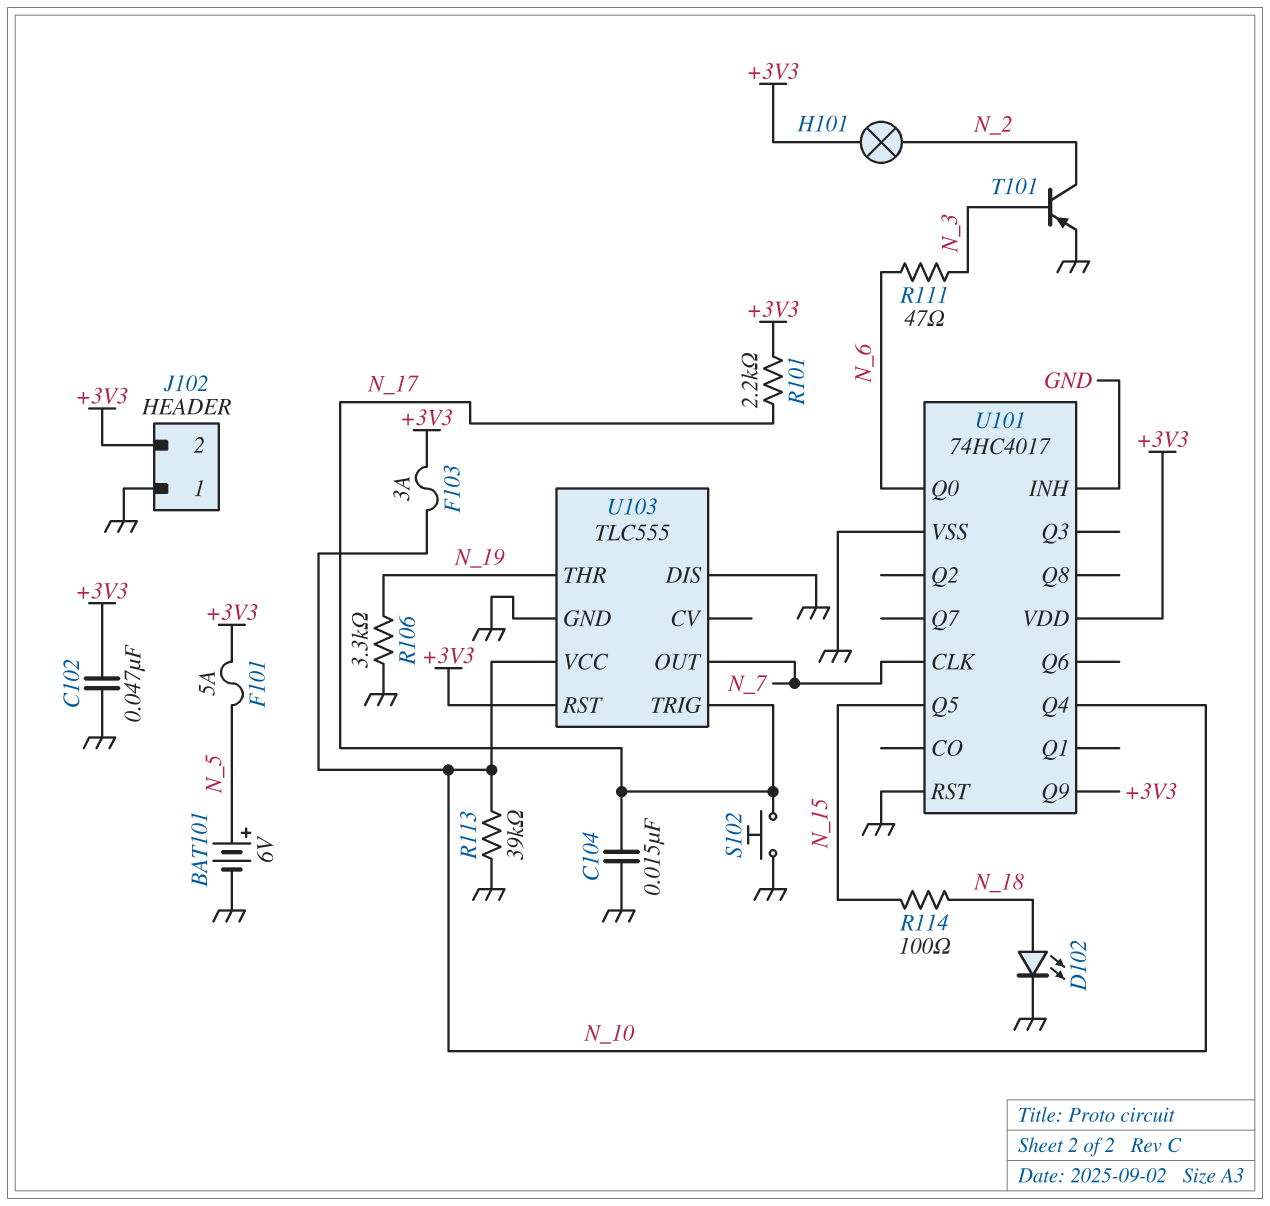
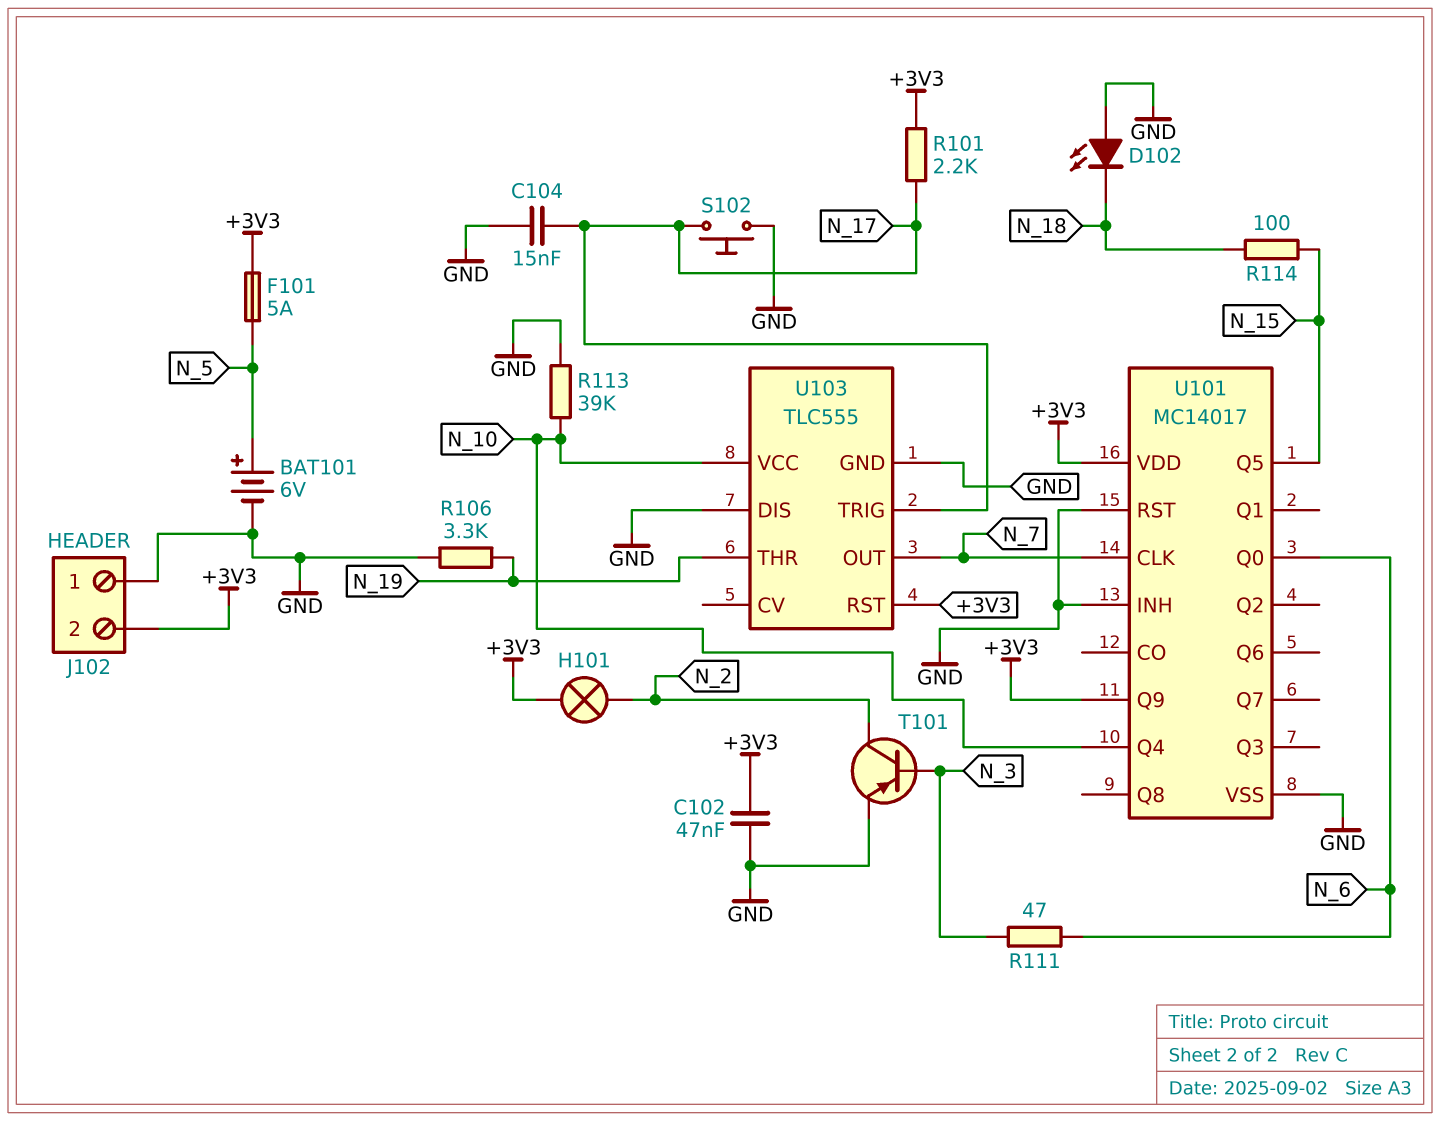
D102: LED (A N_18, K GND) -> LED (A GND, K N_18)
F103: 3A (+3V3, N_10) -> none
U101: 74HC4017 -> MC14017

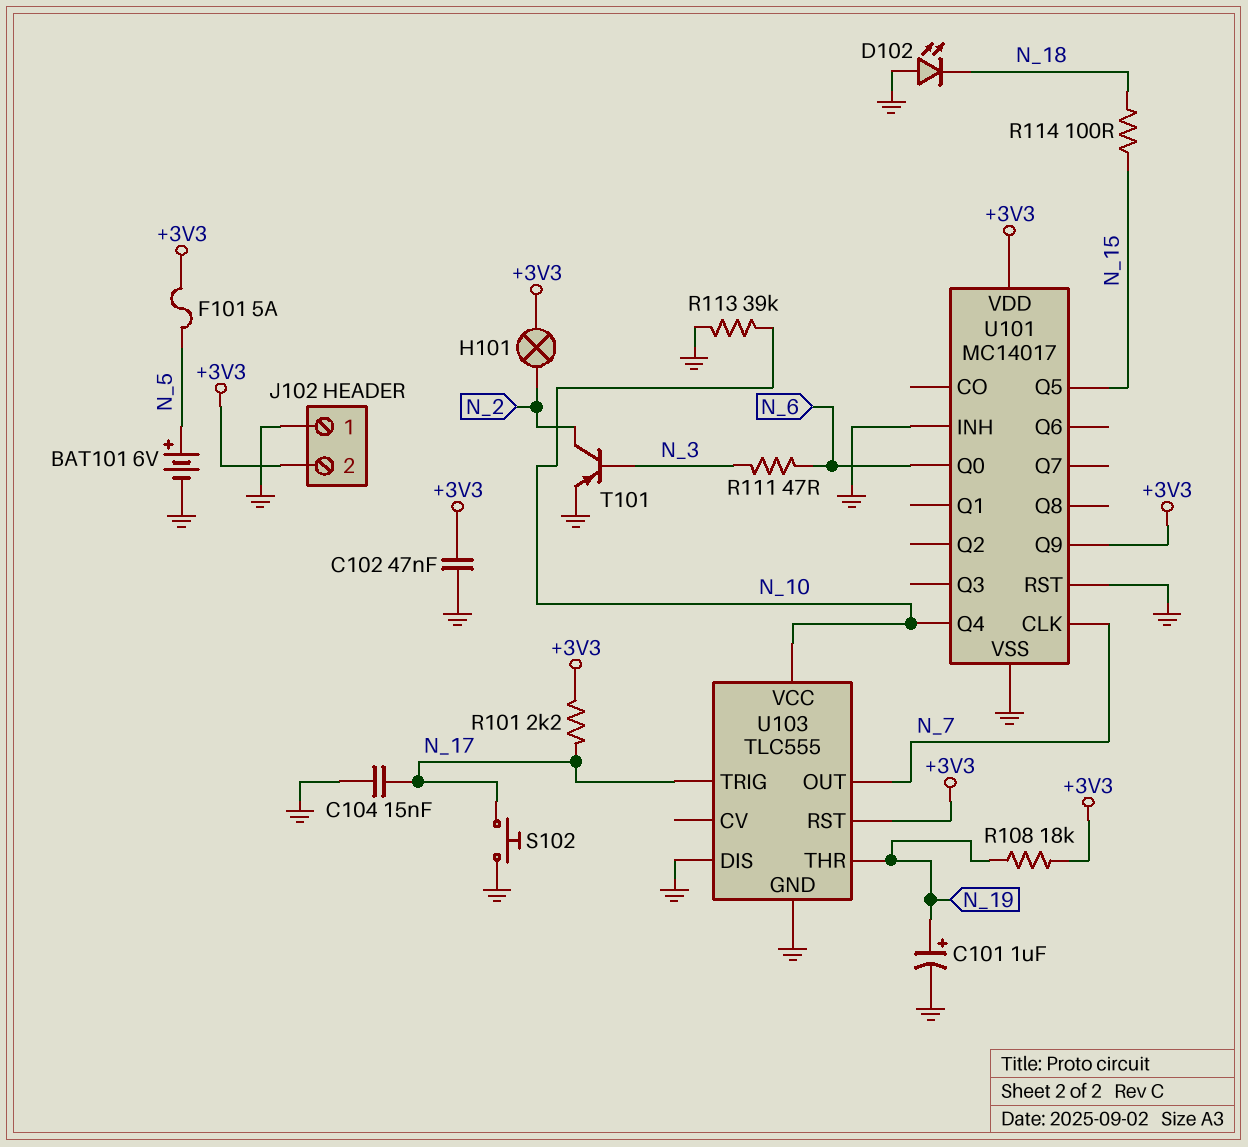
C101: none -> 1uF (plus N_19, minus GND)
R106: 3.3k (GND, N_19) -> none
R108: none -> 18k (+3V3, N_19)

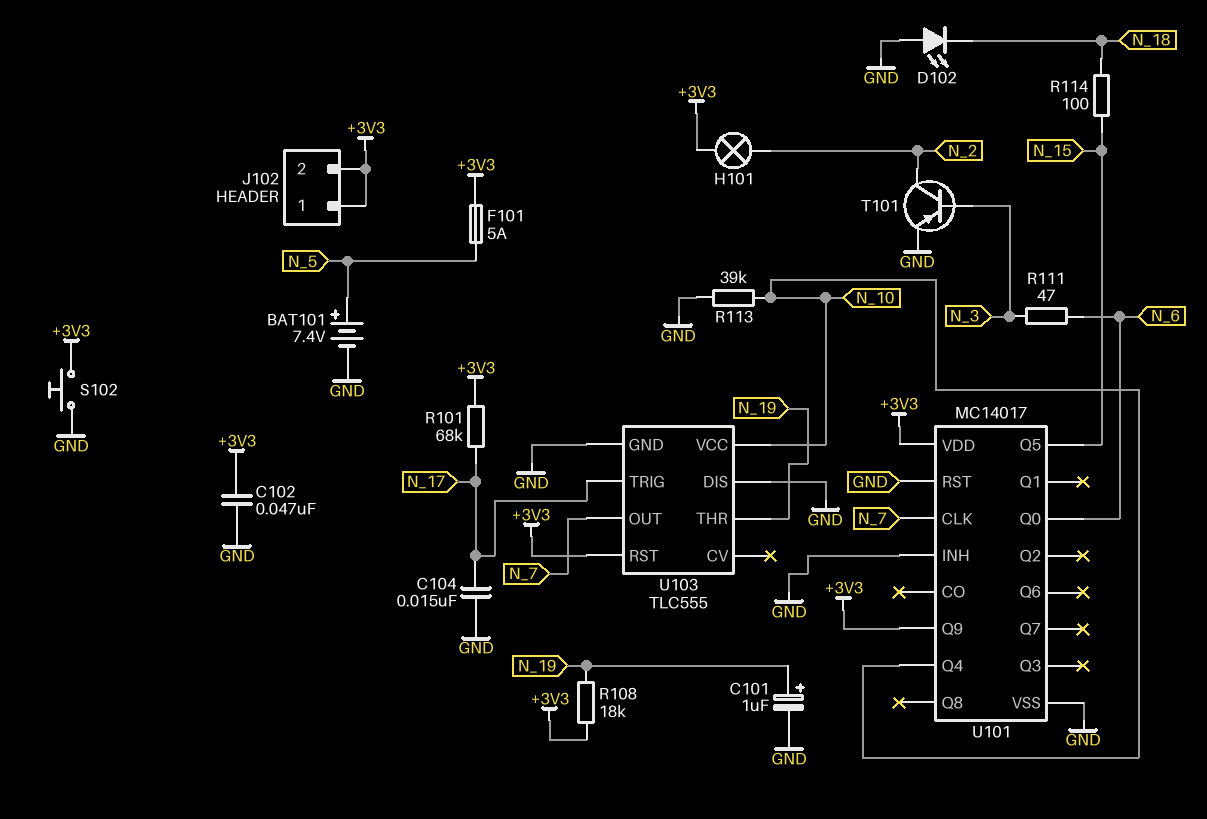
BAT101: 6V (plus N_5, minus GND) -> 7.4V (plus N_5, minus GND)
J102 pin 1: GND -> +3V3
R101: 2.2k (+3V3, N_17) -> 68k (+3V3, N_17)
S102: button (GND, N_17) -> button (+3V3, GND)

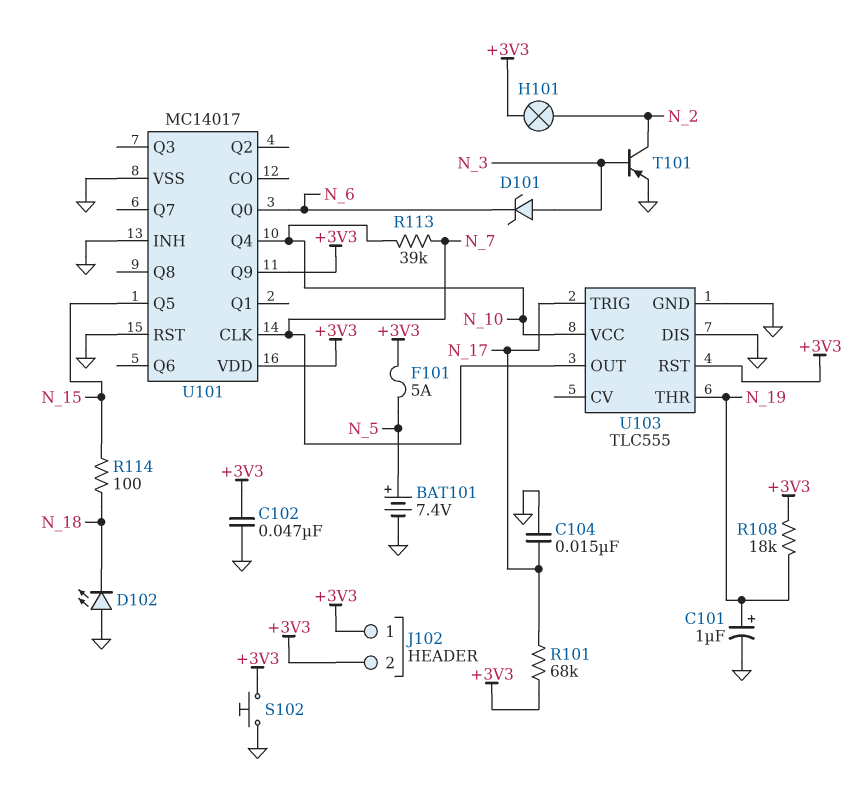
D101: none -> zener (A N_3, K N_6)
R111: 47 (N_3, N_6) -> none
R113: 39k (GND, N_10) -> 39k (N_7, N_10)

